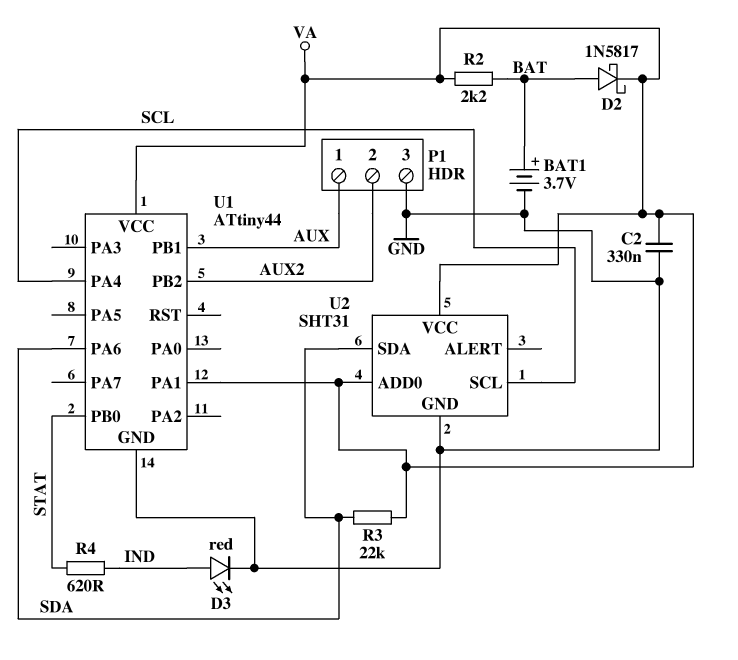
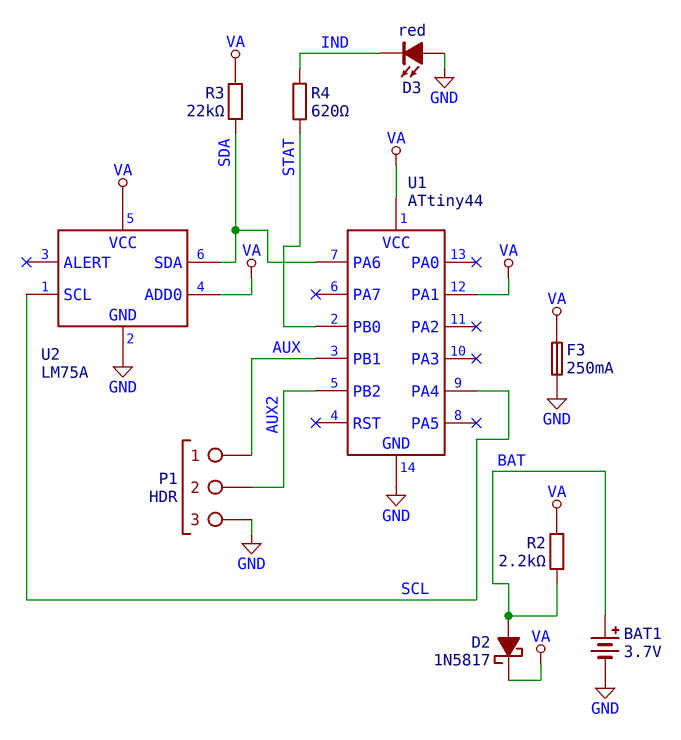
C2: 330nF (GND, VA) -> none
D3: LED red (A IND, K GND) -> LED red (A GND, K IND)
F3: none -> 250mA (GND, VA)
U2: SHT31 -> LM75A

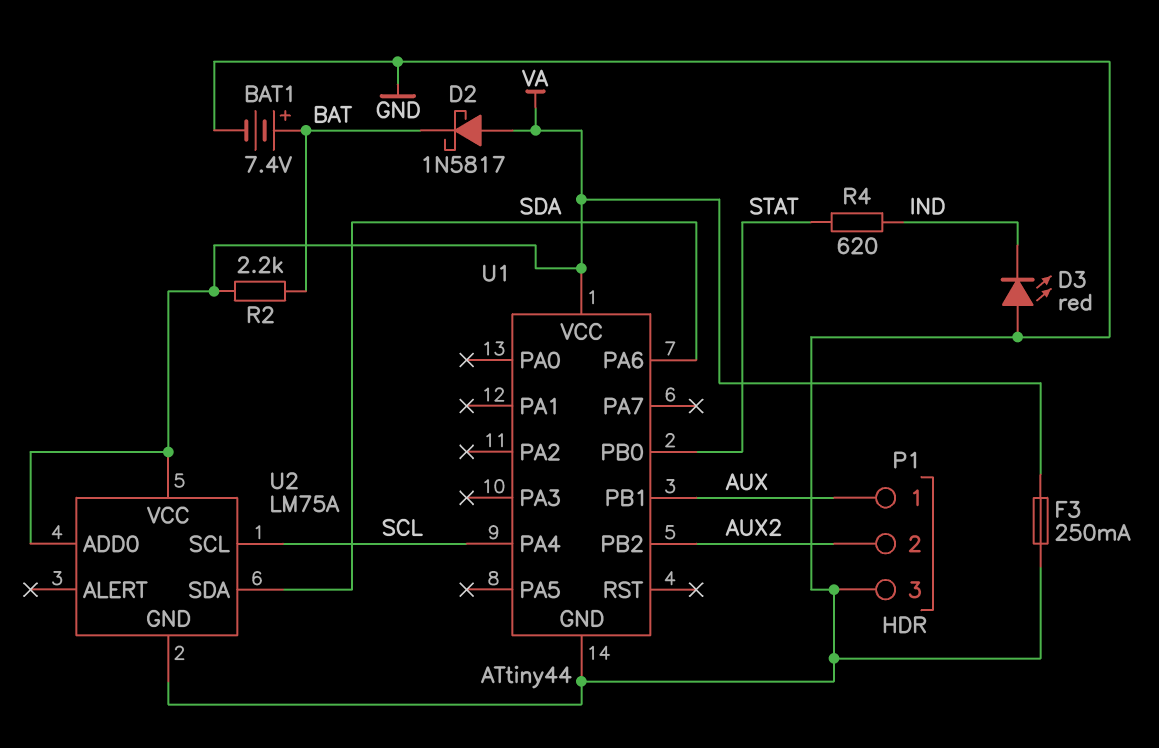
BAT1: 3.7V (plus BAT, minus GND) -> 7.4V (plus BAT, minus GND)
D2: schottky 1N5817 (A BAT, K VA) -> schottky 1N5817 (A VA, K BAT)
R3: 22k (SDA, VA) -> none
U1 pin PA1: VA -> none

